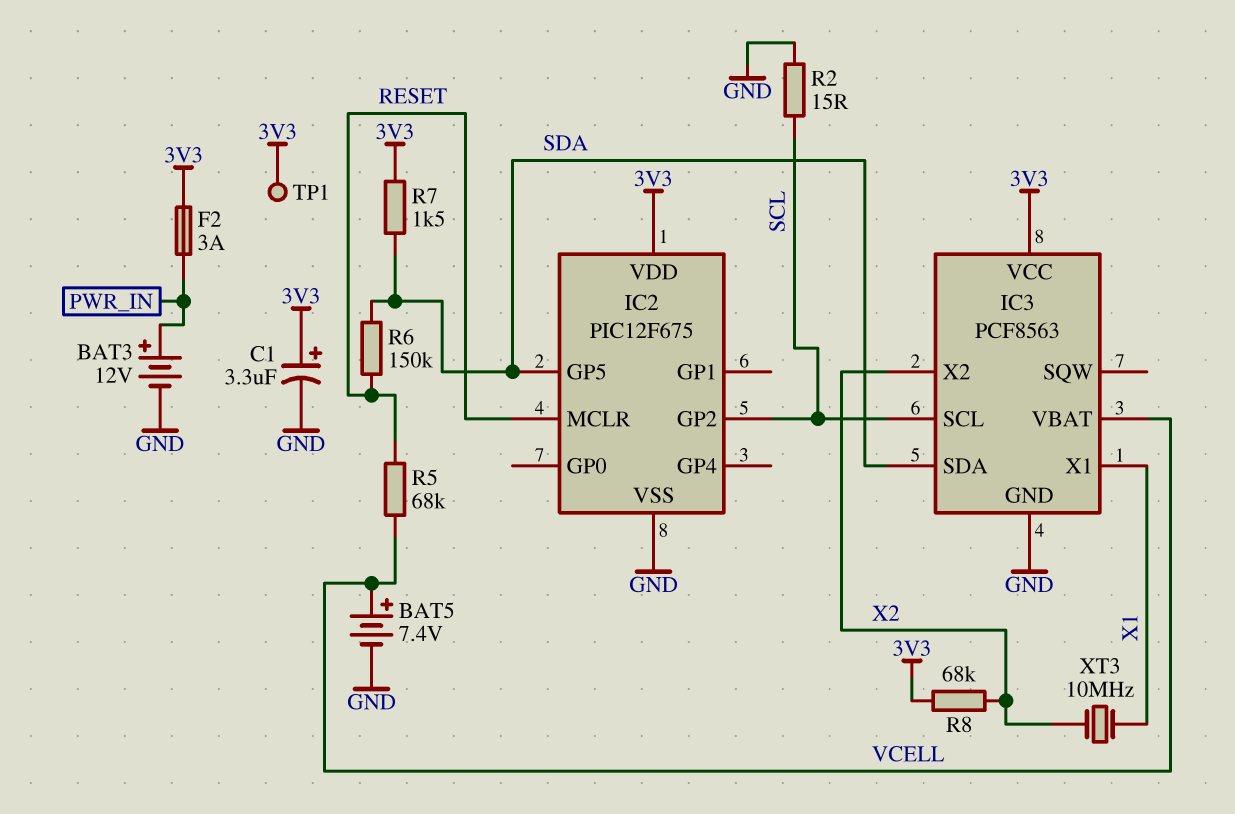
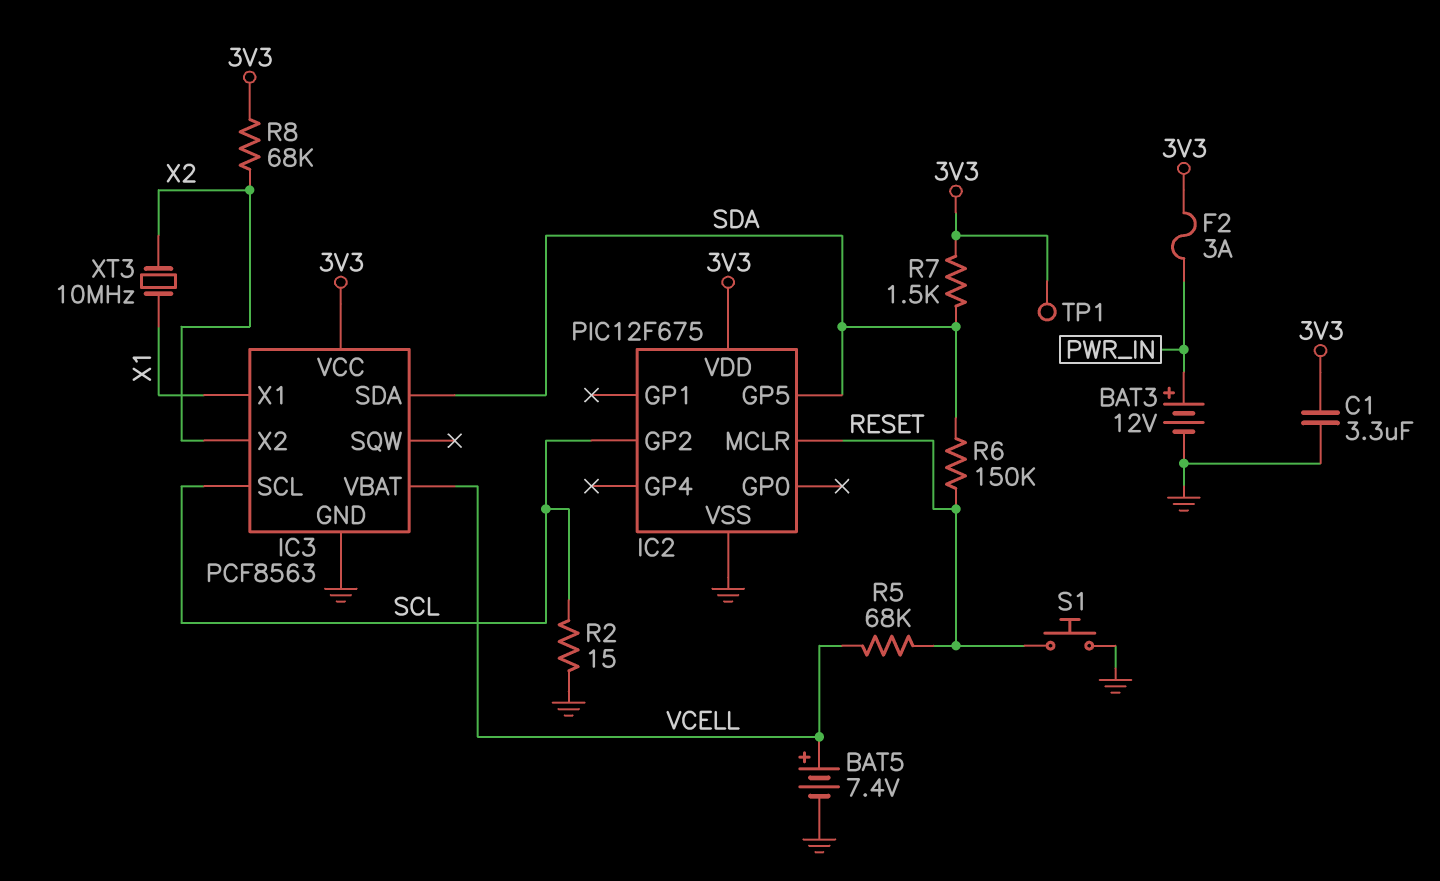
C1: 3.3uF (plus 3V3, minus GND) -> 3.3uF (3V3, GND)
S1: none -> button (GND, RESET)

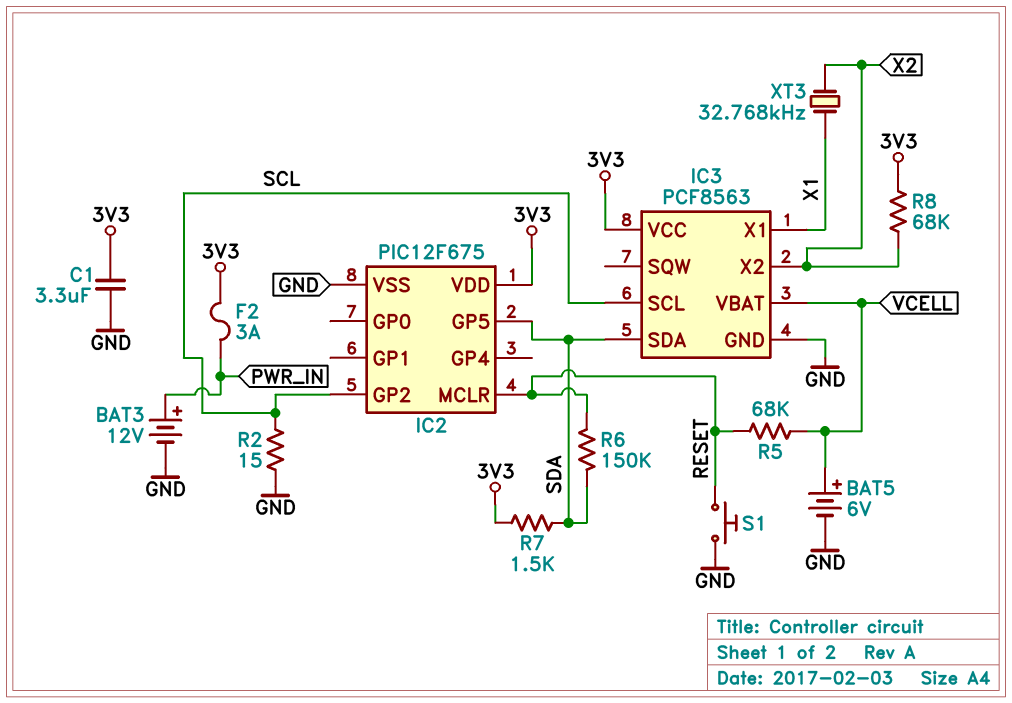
BAT5: 7.4V (plus VCELL, minus GND) -> 6V (plus VCELL, minus GND)
TP1: test point (3V3) -> none
XT3: 10MHz (X1, X2) -> 32.768kHz (X1, X2)

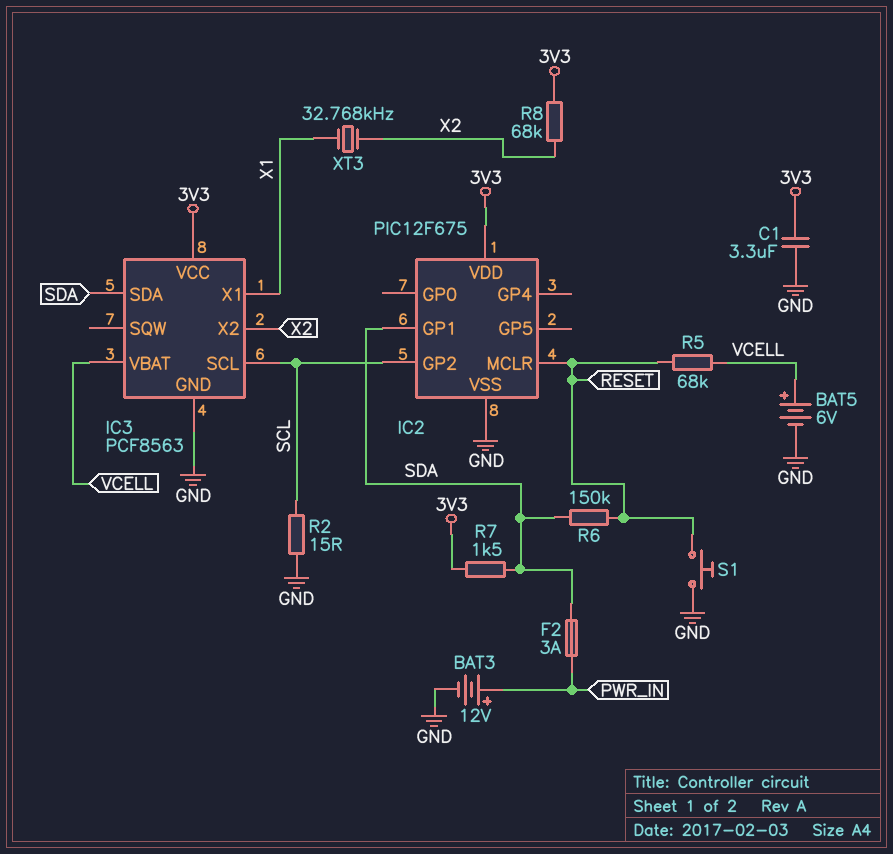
F2: 3A (3V3, PWR_IN) -> 3A (PWR_IN, SDA)
IC2 pin GP1: none -> SDA
IC2 pin GP5: SDA -> none

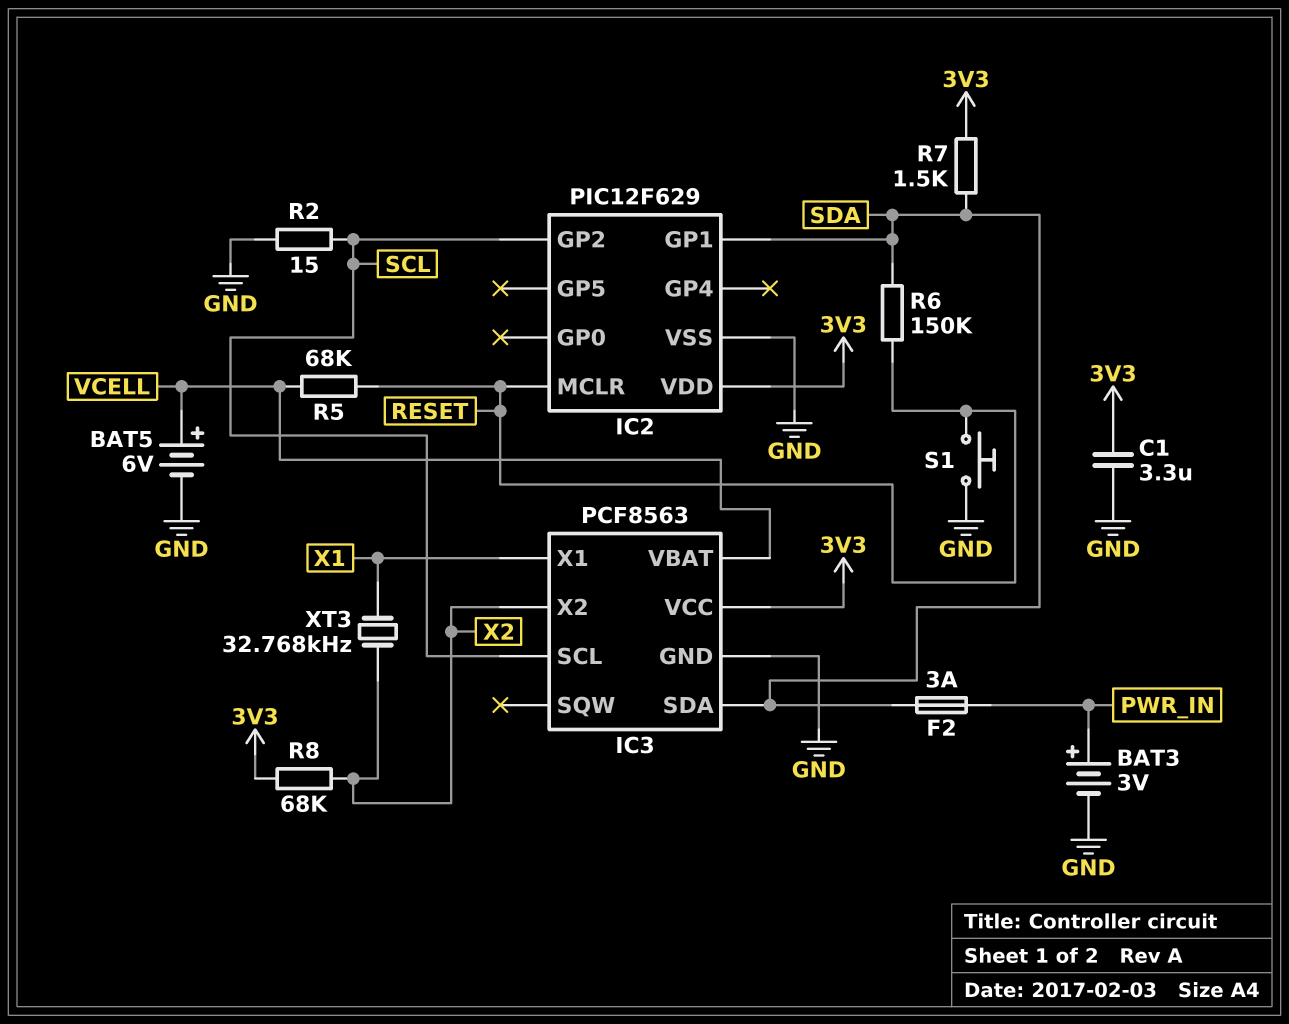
BAT3: 12V (plus PWR_IN, minus GND) -> 3V (plus PWR_IN, minus GND)
IC2: PIC12F675 -> PIC12F629

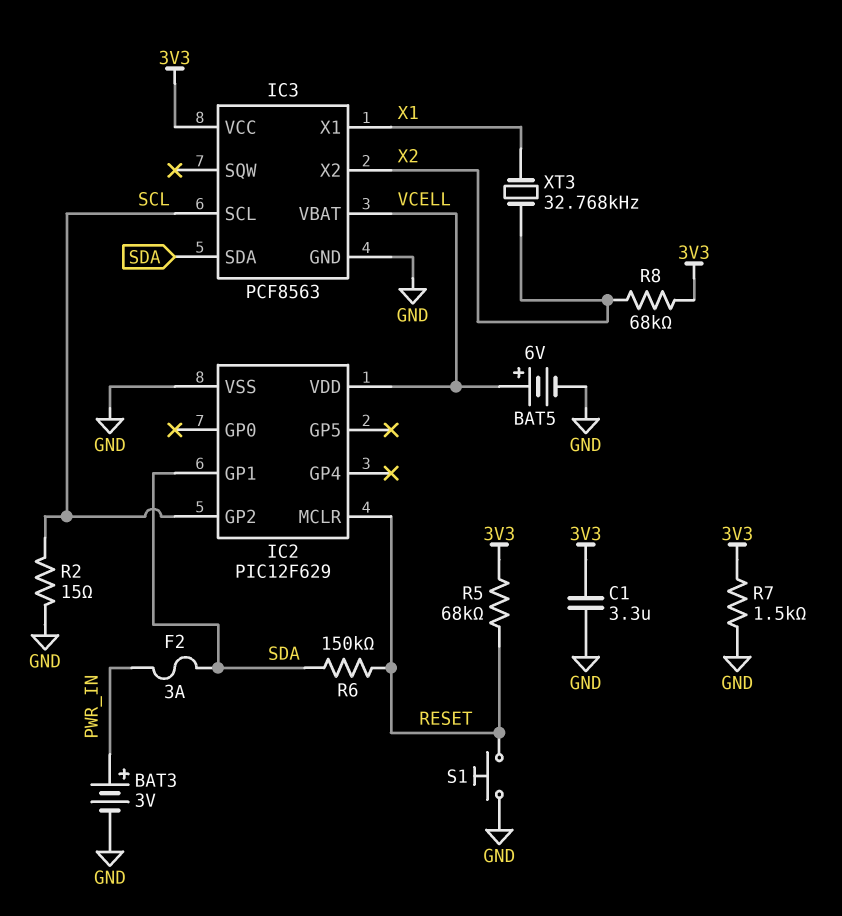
IC2 pin VDD: 3V3 -> VCELL
R5: 68k (RESET, VCELL) -> 68k (3V3, RESET)
R7: 1.5k (3V3, SDA) -> 1.5k (3V3, GND)

